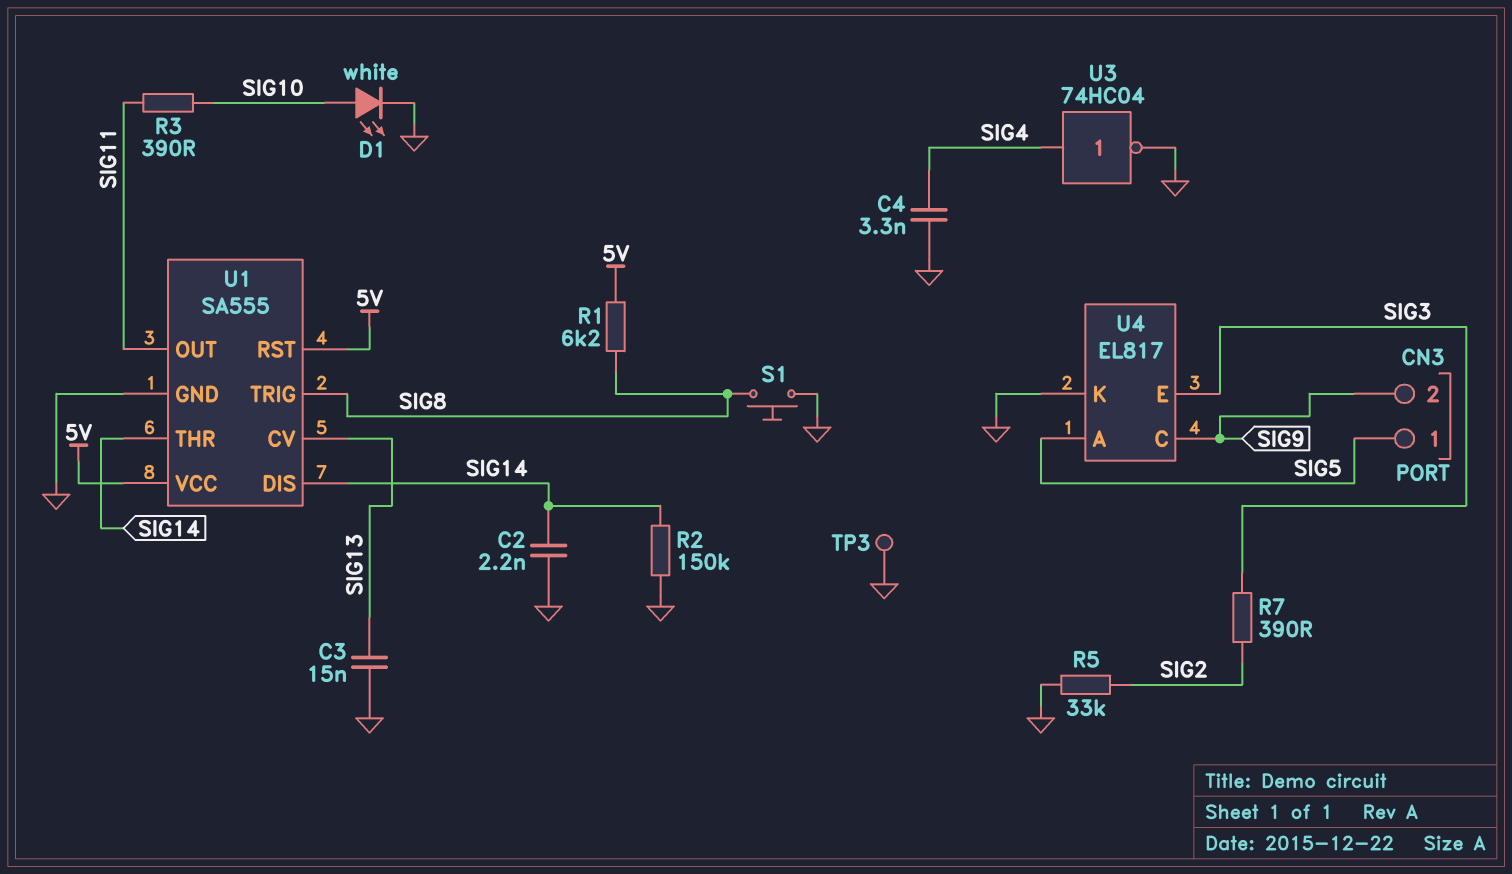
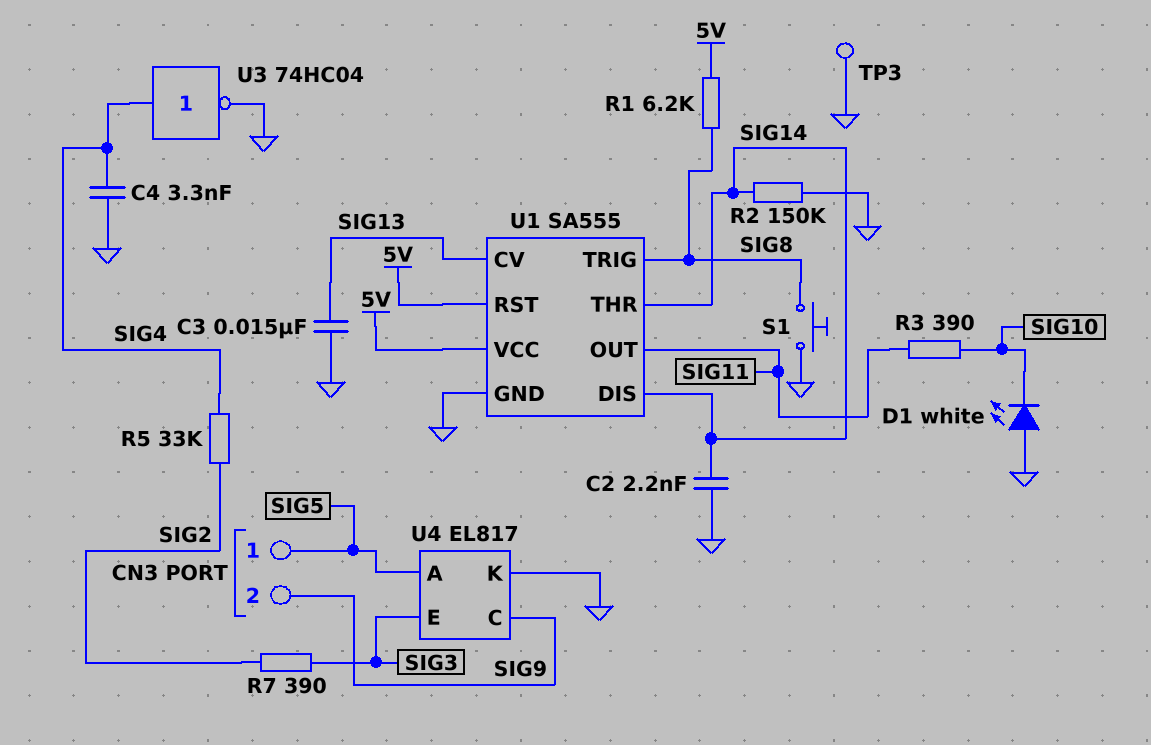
D1: LED white (A SIG10, K GND) -> LED white (A GND, K SIG10)
R5: 33k (GND, SIG2) -> 33k (SIG2, SIG4)

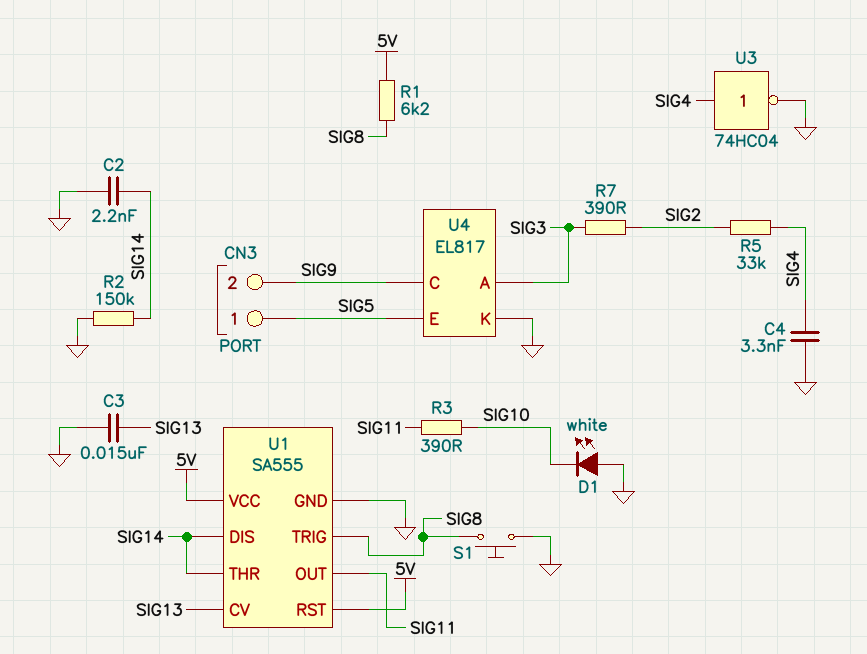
TP3: test point (GND) -> none
U4 pin A: SIG5 -> SIG3
U4 pin E: SIG3 -> SIG5

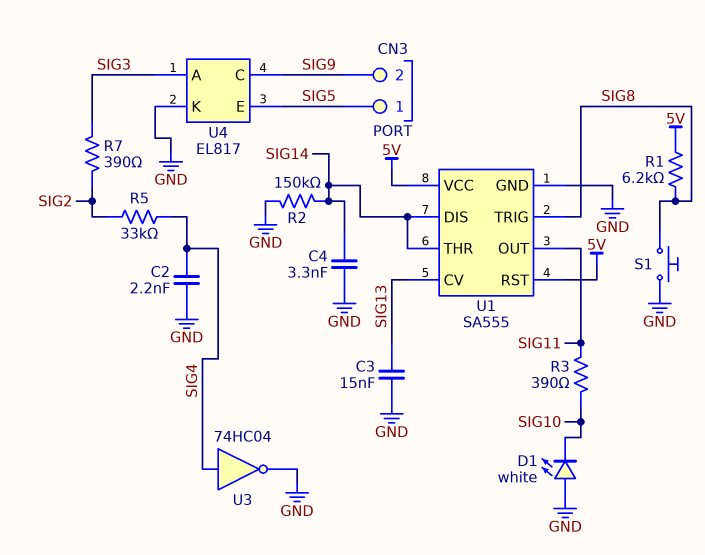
C2: 2.2nF (GND, SIG14) -> 2.2nF (GND, SIG4)
C4: 3.3nF (GND, SIG4) -> 3.3nF (GND, SIG14)

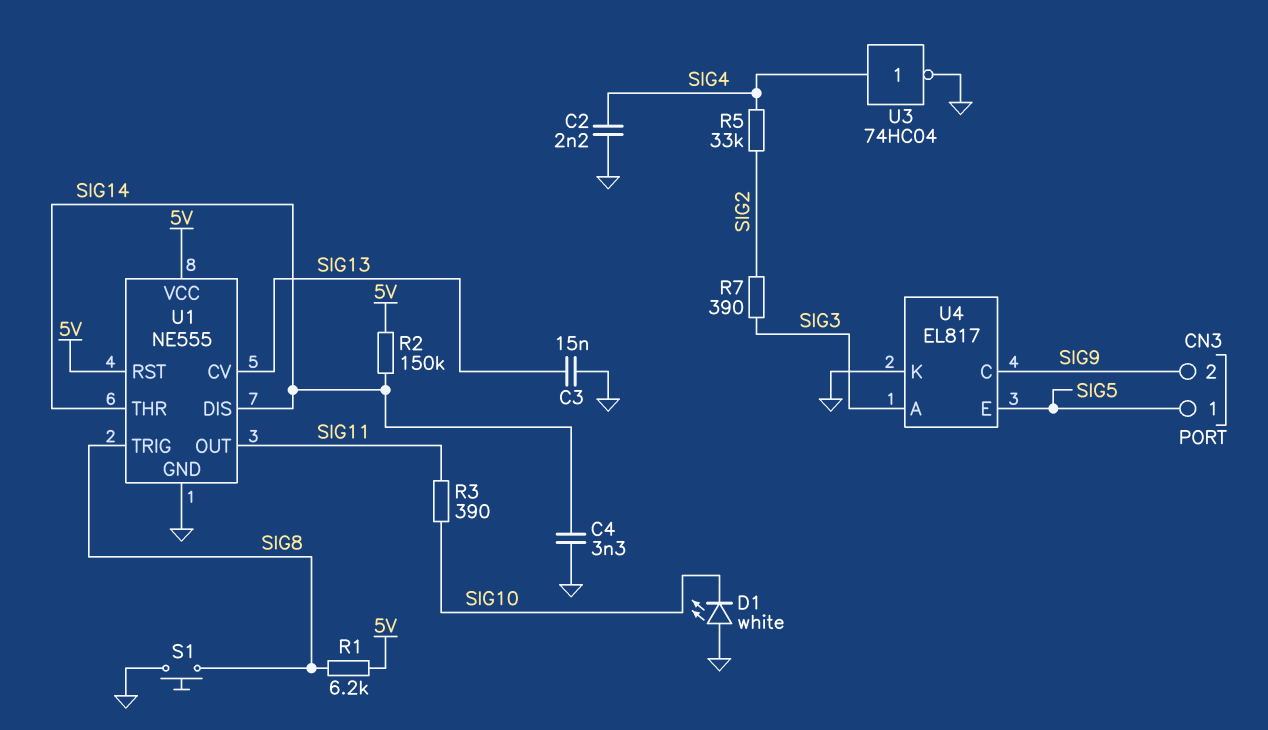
R2: 150k (GND, SIG14) -> 150k (5V, SIG14)
U1: SA555 -> NE555

